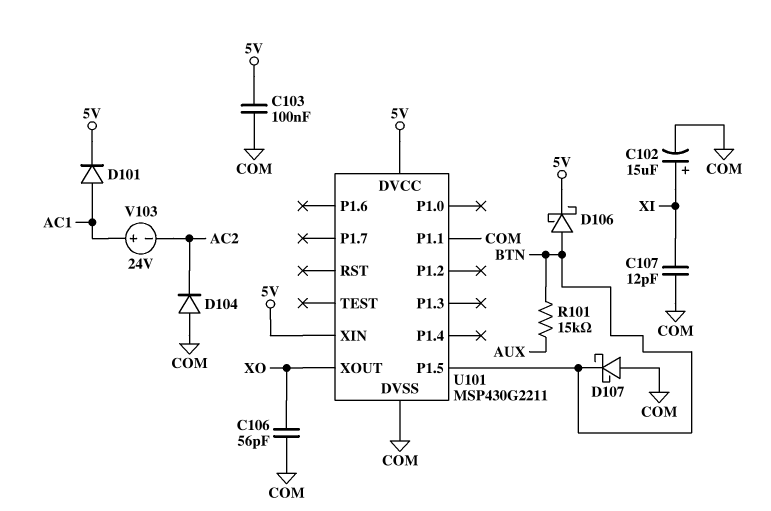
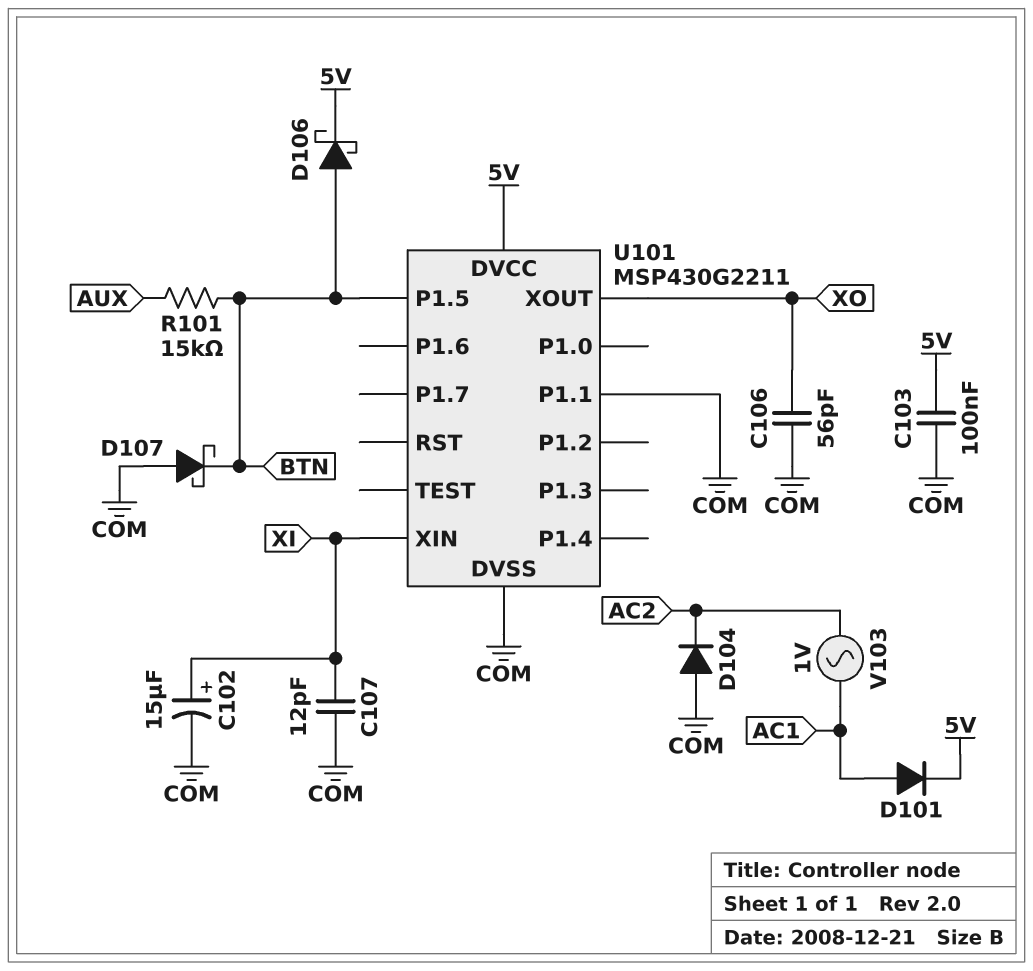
U101 pin XIN: 5V -> XI
V103: 24V (plus AC1, minus AC2) -> AC 1V (AC1, AC2)

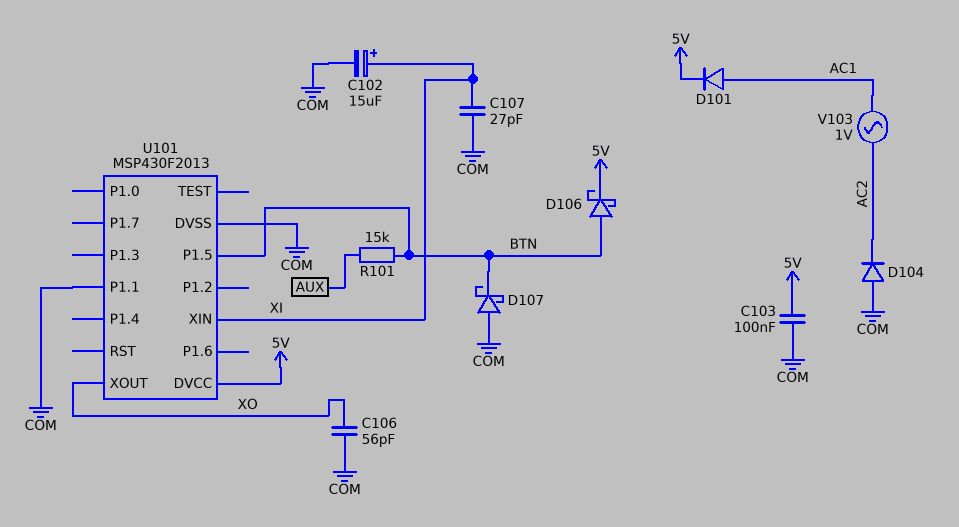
C107: 12pF (COM, XI) -> 27pF (COM, XI)
U101: MSP430G2211 -> MSP430F2013

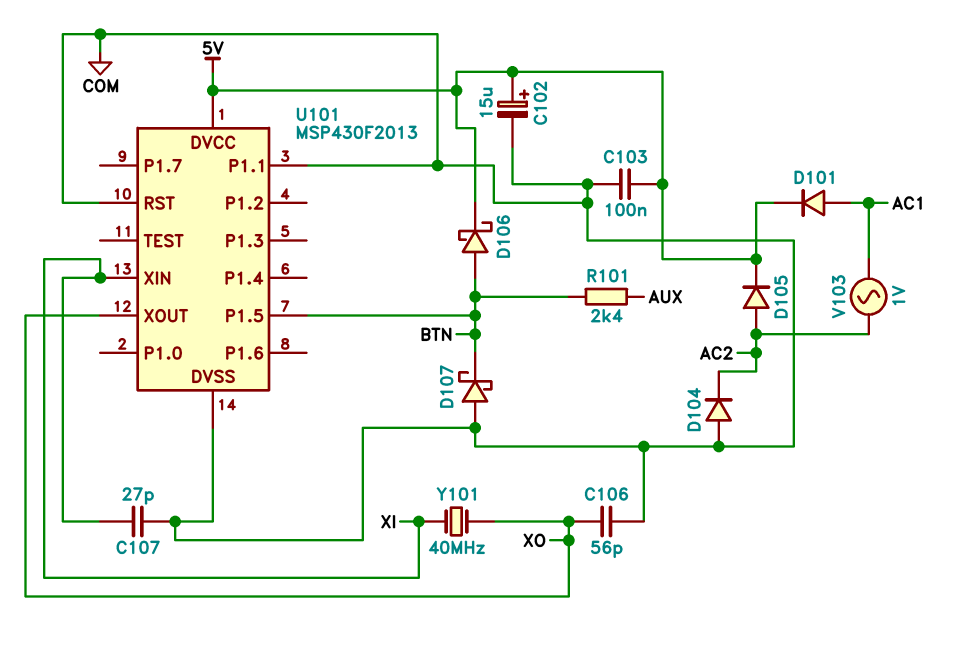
C102: 15uF (plus XI, minus COM) -> 15uF (plus 5V, minus COM)
D105: none -> diode (A AC2, K 5V)
R101: 15k (AUX, BTN) -> 2.4k (AUX, BTN)
U101 pin RST: none -> COM
Y101: none -> 40MHz (XI, XO)

